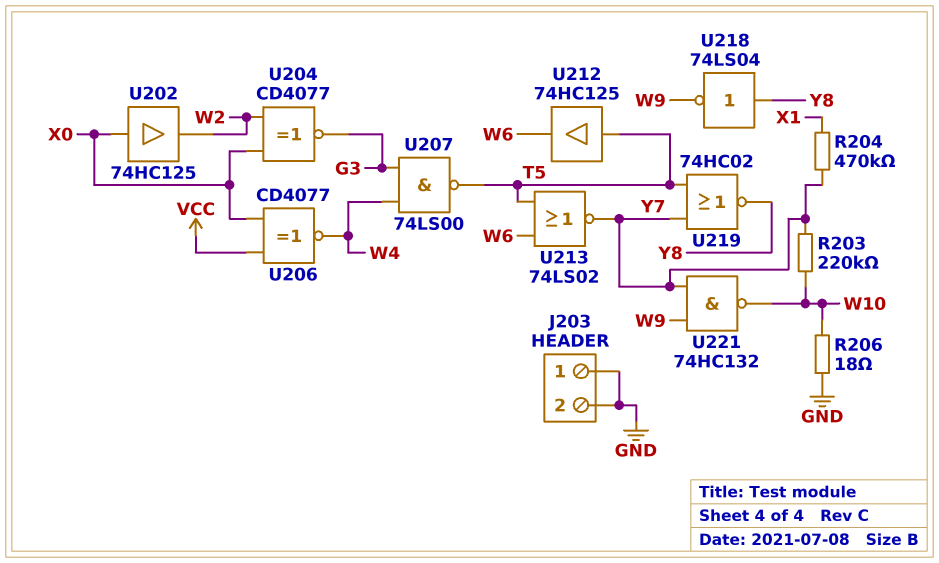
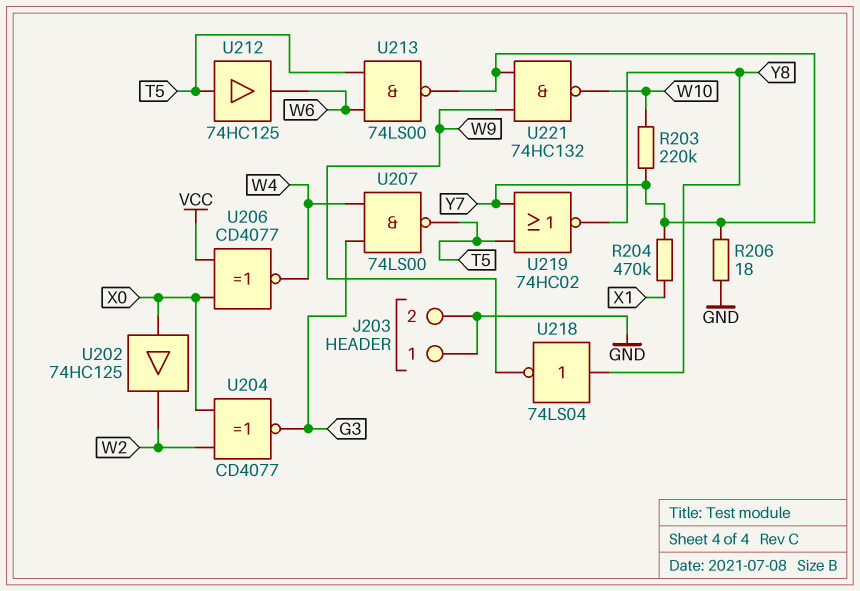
R206: 18 (GND, W10) -> 18 (GND, Y7)
U213: NOR 74LS02 (in T5, in W6, out Y7) -> NAND 74LS00 (in T5, in W6, out Y7)

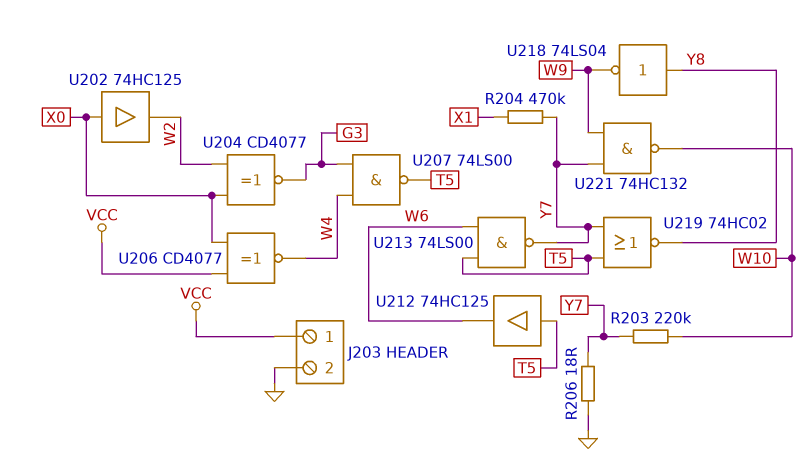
J203 pin 1: GND -> VCC

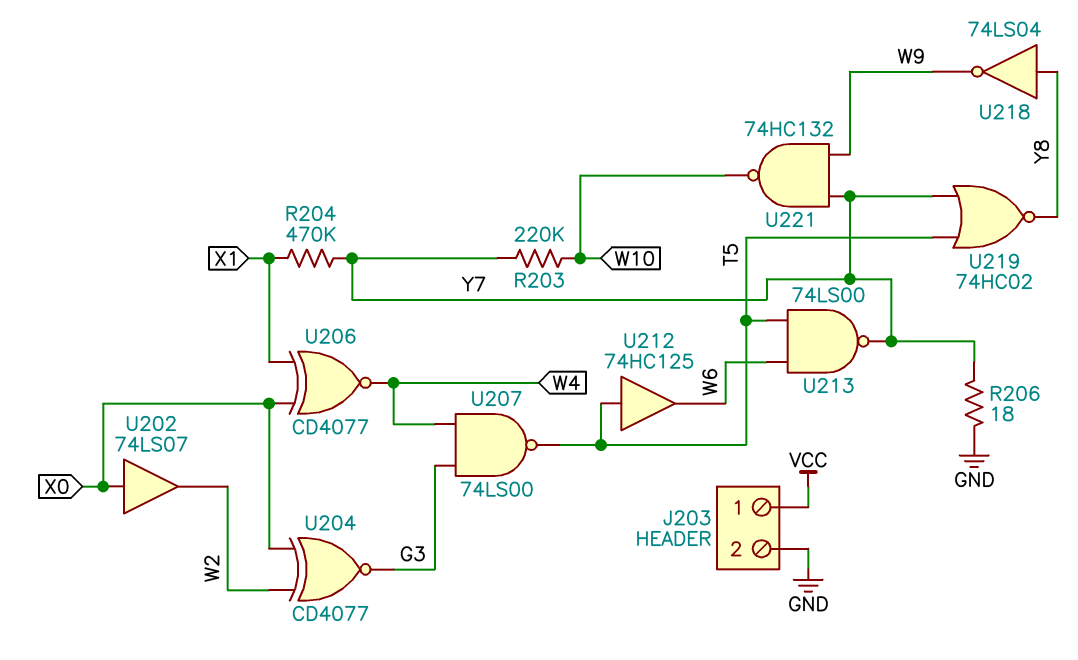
U202: buffer 74HC125 (in X0, out W2) -> buffer 74LS07 (in X0, out W2)
U206: XNOR CD4077 (in VCC, in X0, out W4) -> XNOR CD4077 (in X0, in X1, out W4)

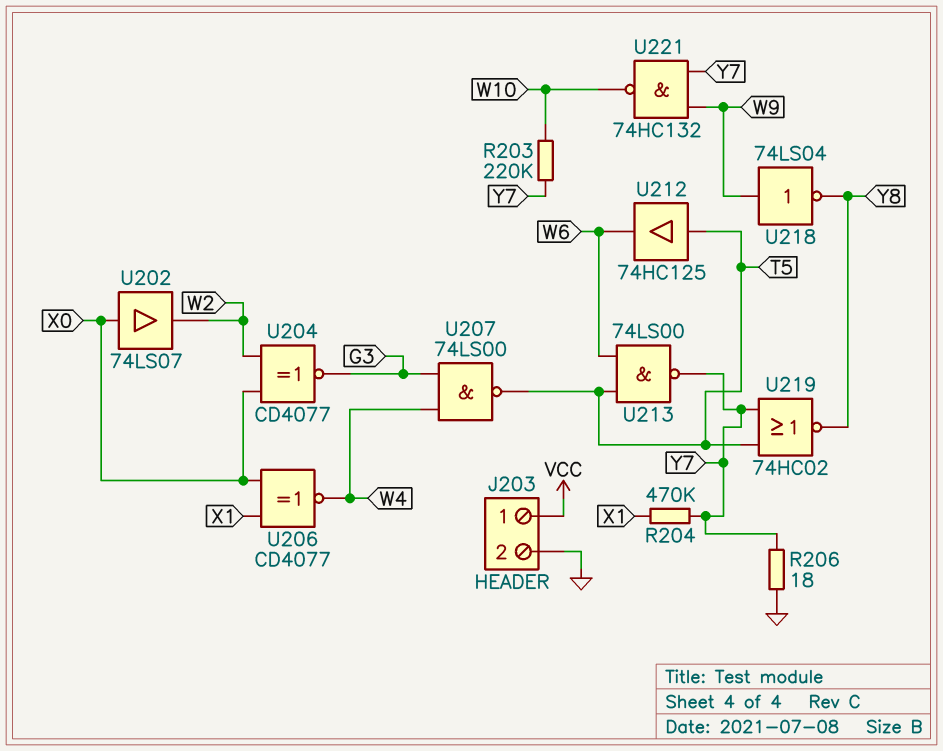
U218: NOT 74LS04 (in Y8, out W9) -> NOT 74LS04 (in W9, out Y8)

